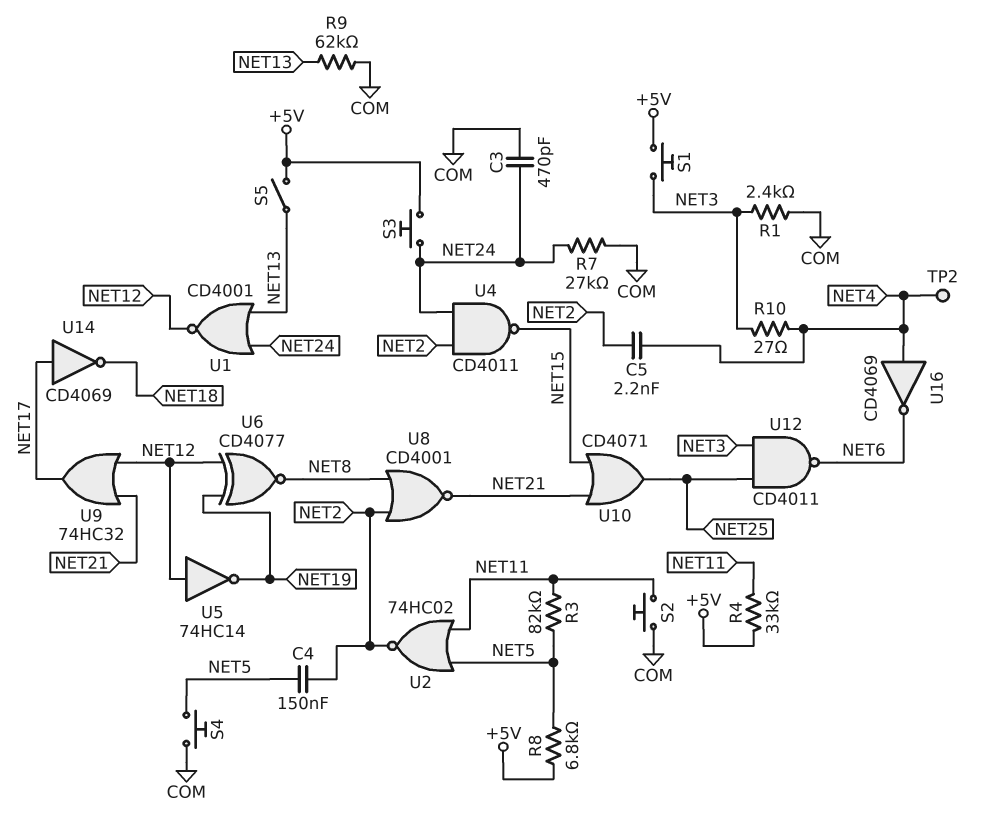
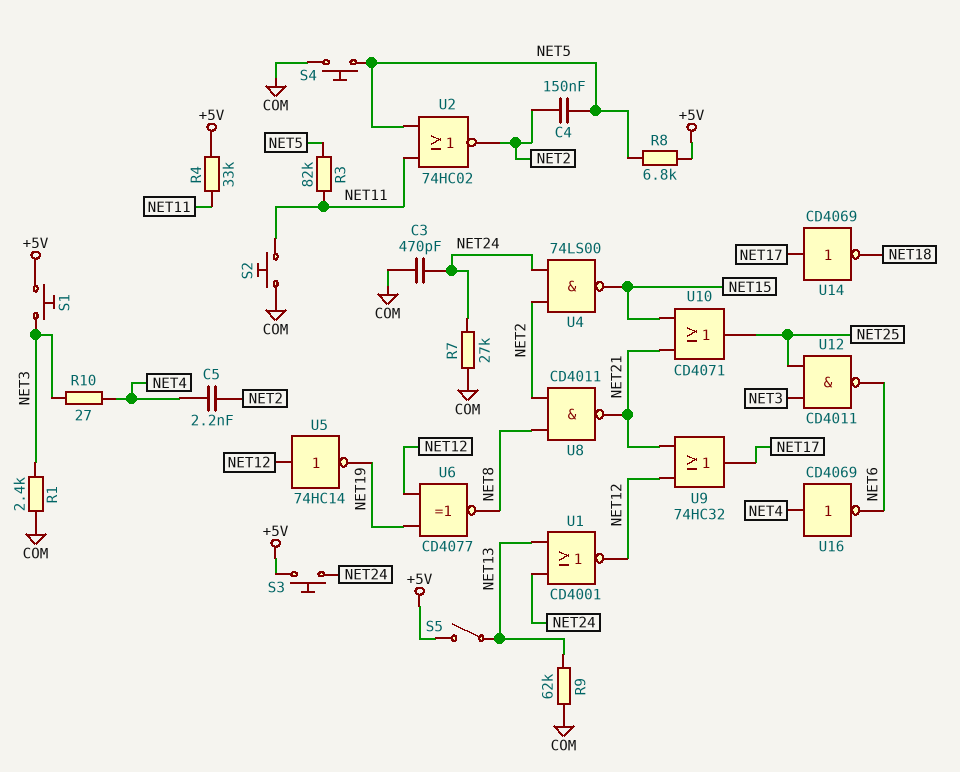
TP2: test point (NET4) -> none
U4: NAND CD4011 (in NET2, in NET24, out NET15) -> NAND 74LS00 (in NET2, in NET24, out NET15)
U8: NOR CD4001 (in NET2, in NET8, out NET21) -> NAND CD4011 (in NET2, in NET8, out NET21)

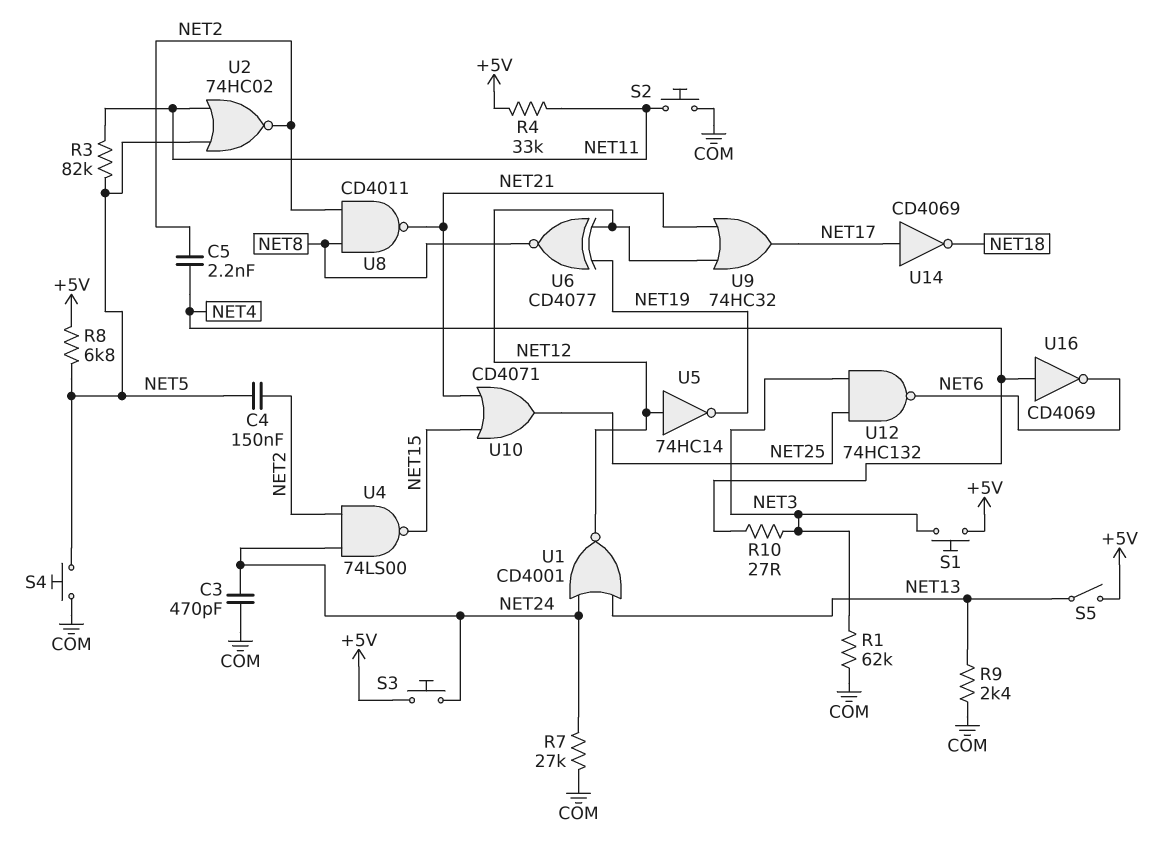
R1: 2.4k (COM, NET3) -> 62k (COM, NET3)
R9: 62k (COM, NET13) -> 2.4k (COM, NET13)
U12: NAND CD4011 (in NET3, in NET25, out NET6) -> NAND 74HC132 (in NET3, in NET25, out NET6)

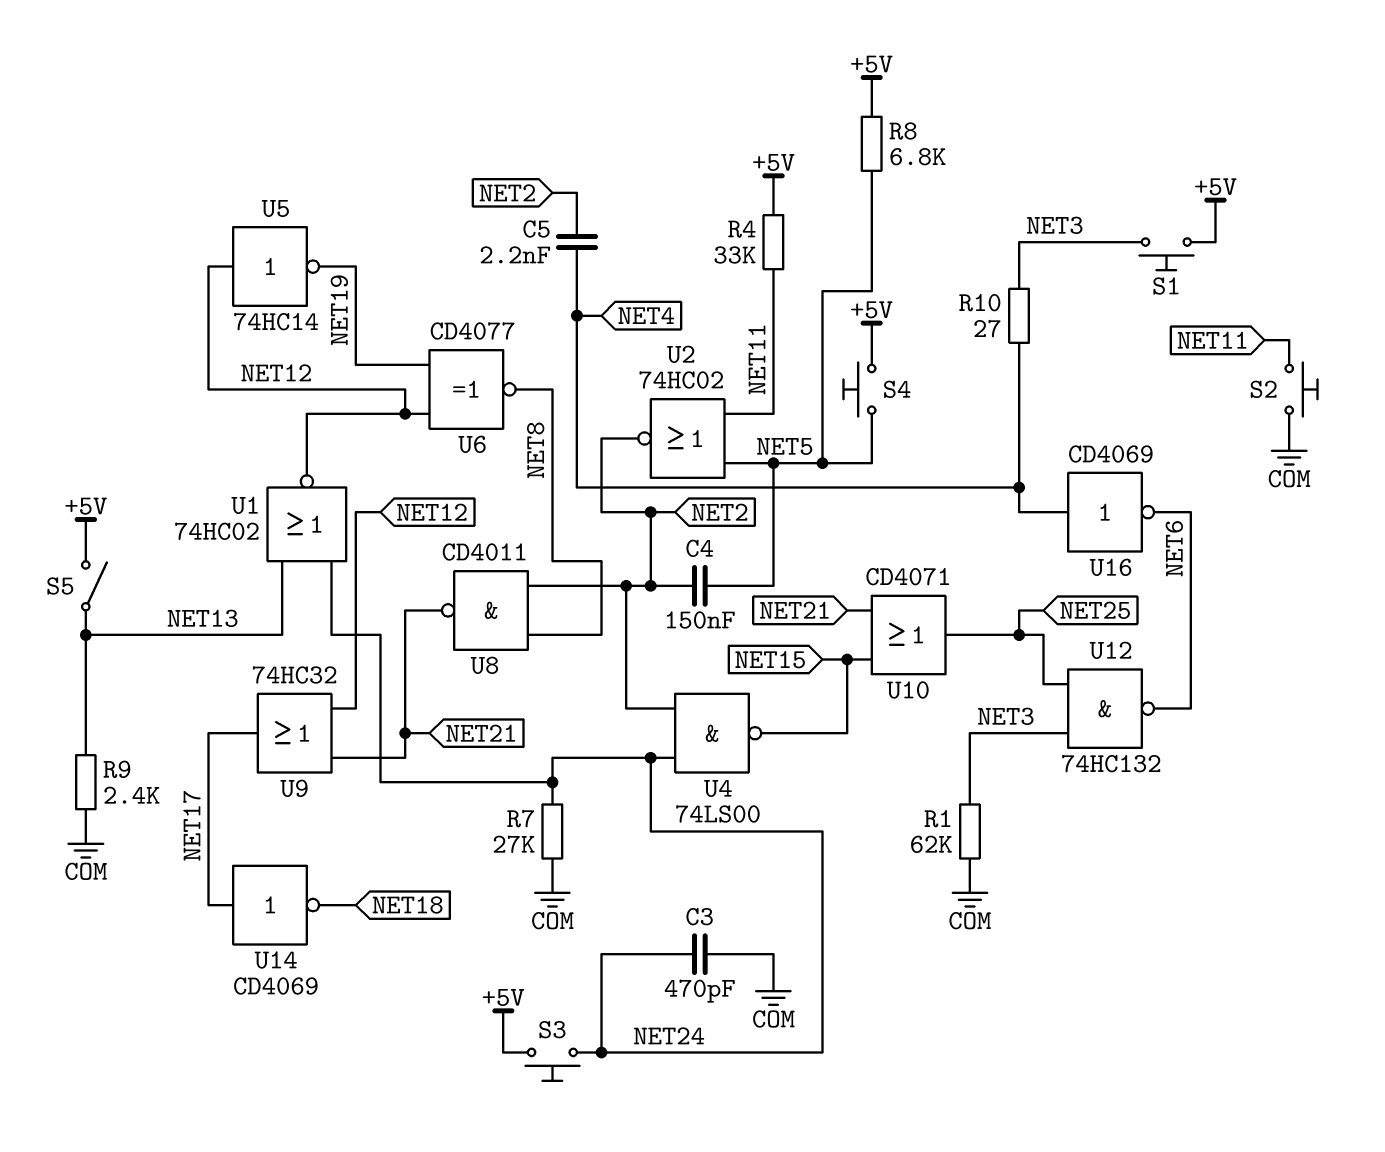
R3: 82k (NET5, NET11) -> none
S4: button (COM, NET5) -> button (+5V, NET5)
U1: NOR CD4001 (in NET13, in NET24, out NET12) -> NOR 74HC02 (in NET13, in NET24, out NET12)

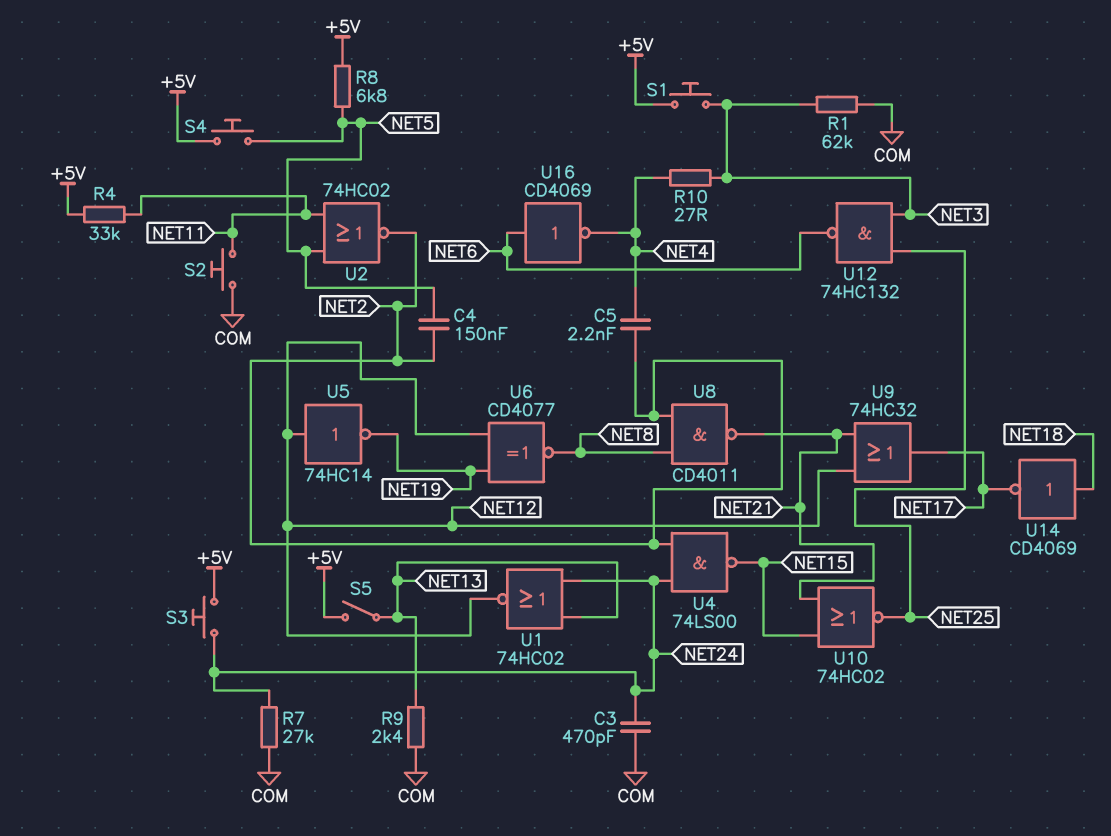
U10: OR CD4071 (in NET15, in NET21, out NET25) -> NOR 74HC02 (in NET15, in NET21, out NET25)
U14: NOT CD4069 (in NET17, out NET18) -> NOT CD4069 (in NET18, out NET17)
U16: NOT CD4069 (in NET4, out NET6) -> NOT CD4069 (in NET6, out NET4)

